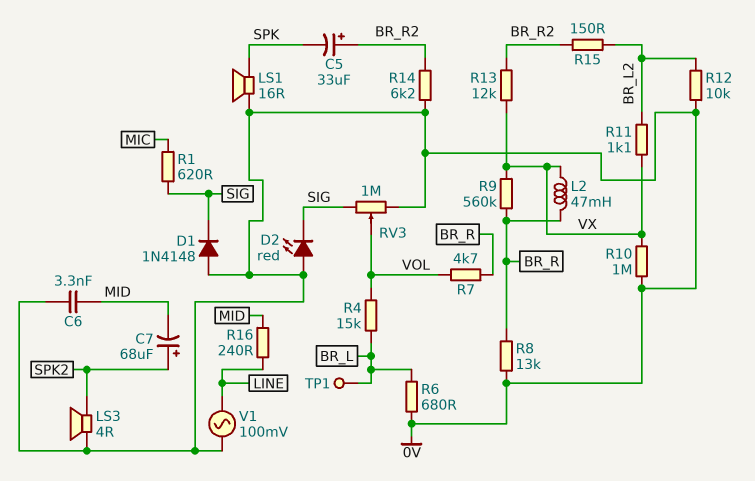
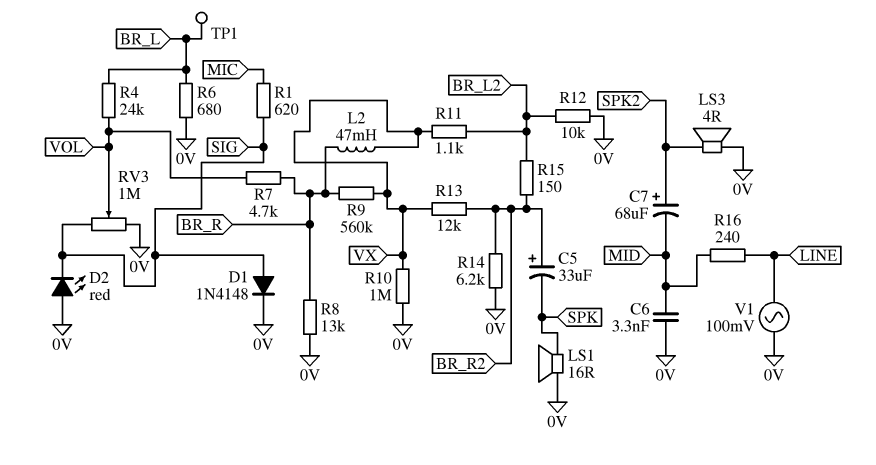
D1: diode 1N4148 (A 0V, K SIG) -> diode 1N4148 (A SIG, K 0V)
R4: 15k (BR_L, VOL) -> 24k (BR_L, VOL)

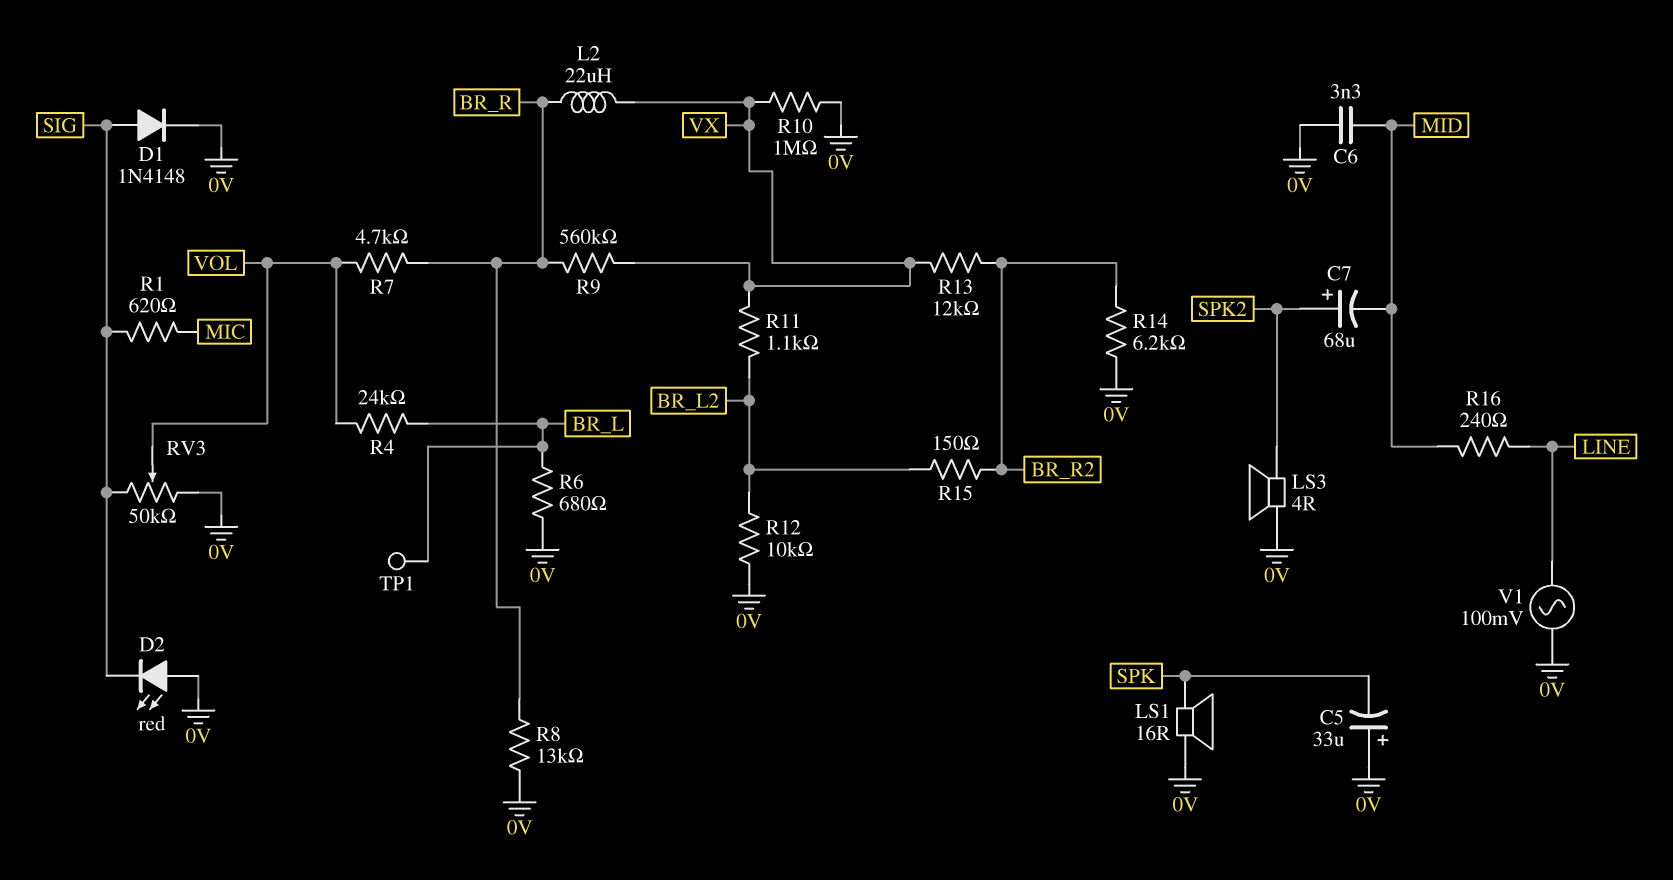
C5: 33uF (plus BR_R2, minus SPK) -> 33uF (plus 0V, minus SPK)
L2: 47mH (BR_R, VX) -> 22uH (BR_R, VX)
RV3: 1M (0V, SIG, wiper VOL) -> 50k (0V, SIG, wiper VOL)

